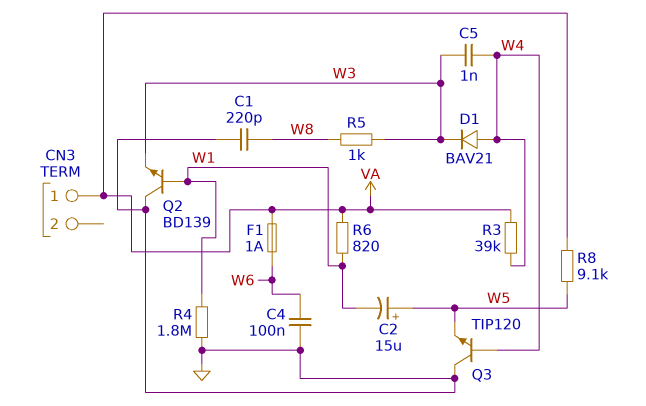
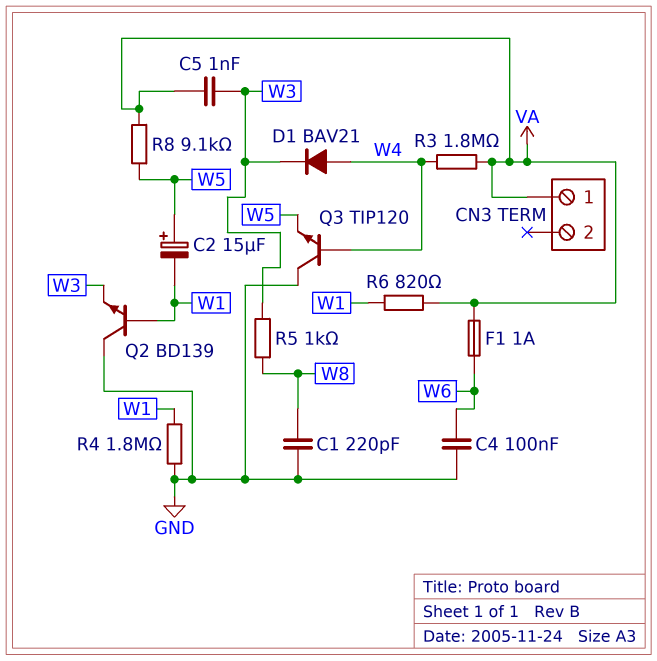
C5: 1nF (W3, W4) -> 1nF (VA, W3)
R3: 39k (VA, W4) -> 1.8M (VA, W4)

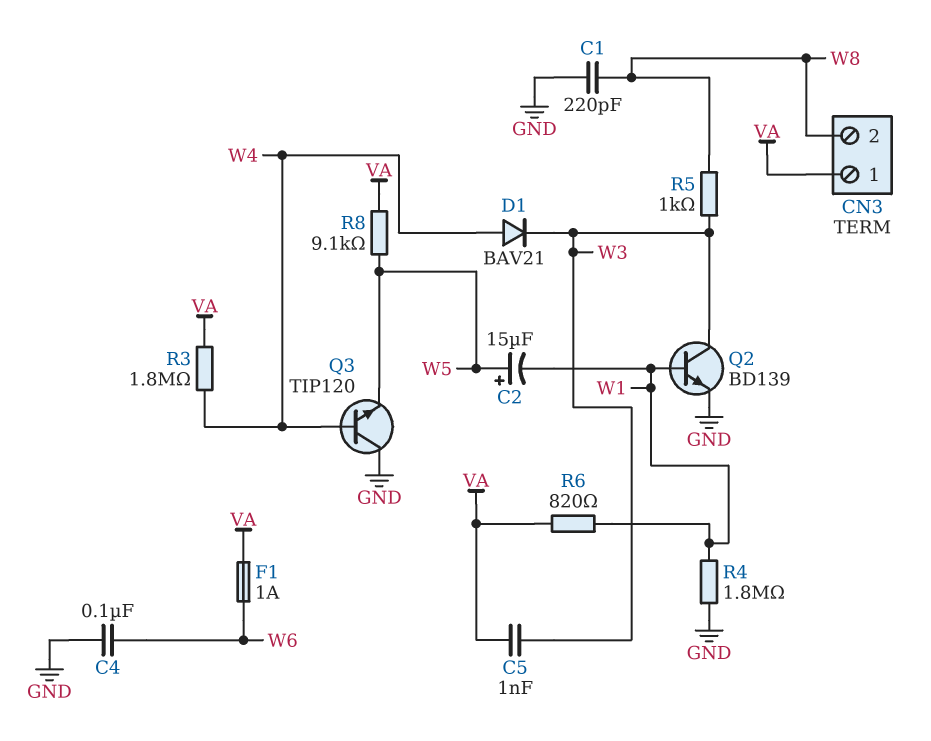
CN3 pin 2: none -> W8
Q2: NPN BD139 (B W1, C GND, E W3) -> NPN BD139 (B W1, C W3, E GND)

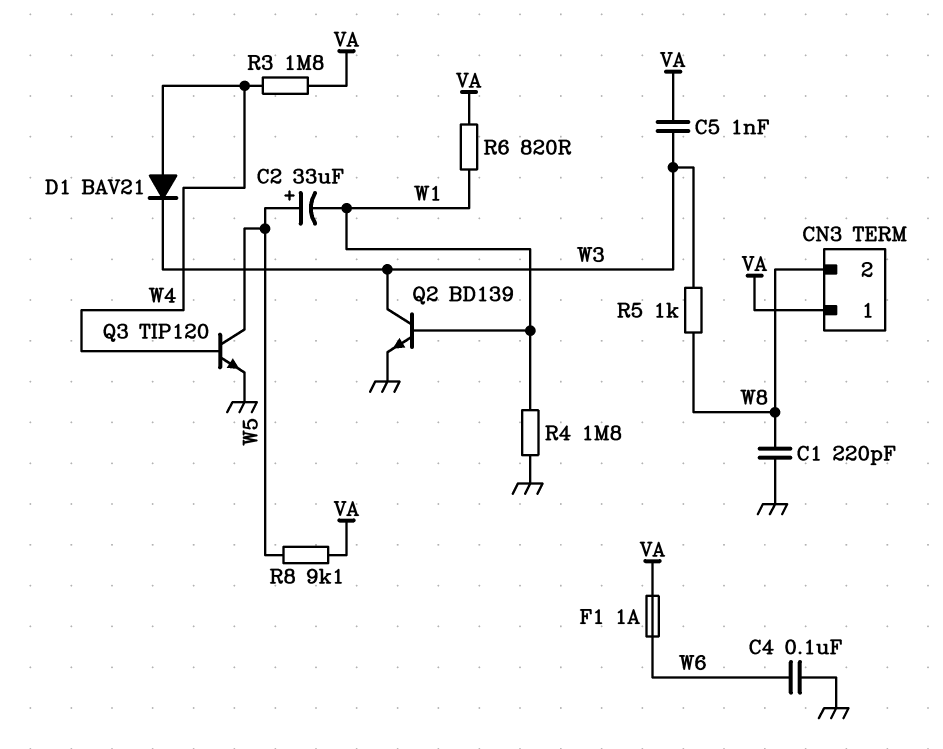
C2: 15uF (plus W5, minus W1) -> 33uF (plus W5, minus W1)
Q3: NPN TIP120 (B W4, C GND, E W5) -> NPN TIP120 (B W4, C W5, E GND)

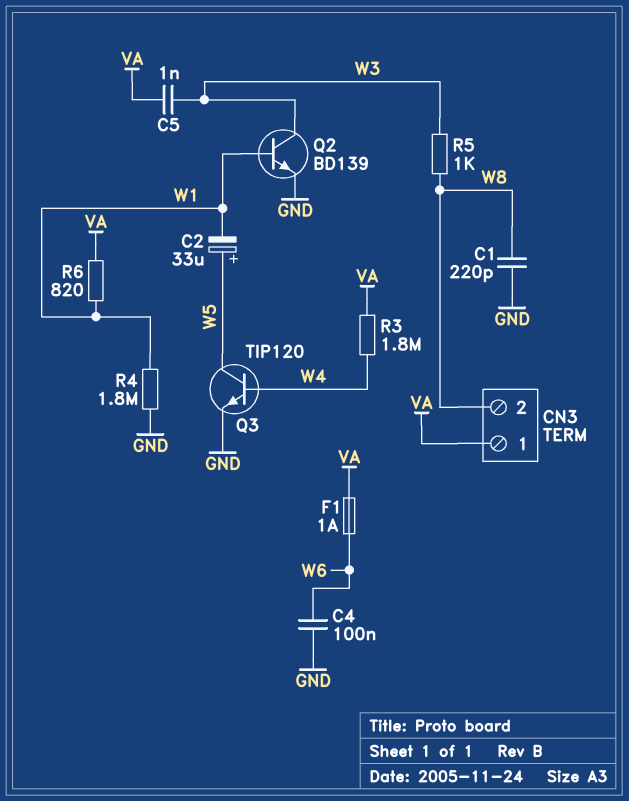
D1: diode BAV21 (A W4, K W3) -> none
R8: 9.1k (VA, W5) -> none

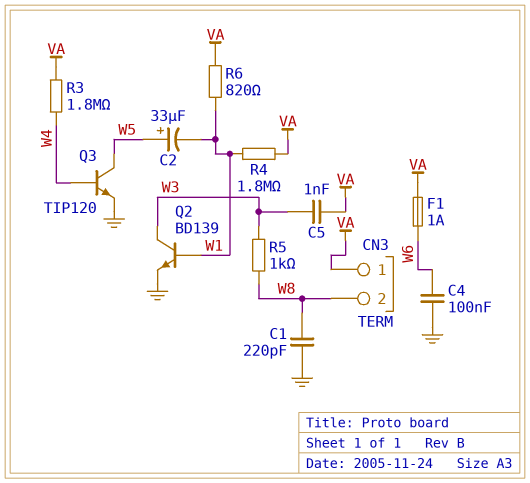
R4: 1.8M (GND, W1) -> 1.8M (VA, W1)

